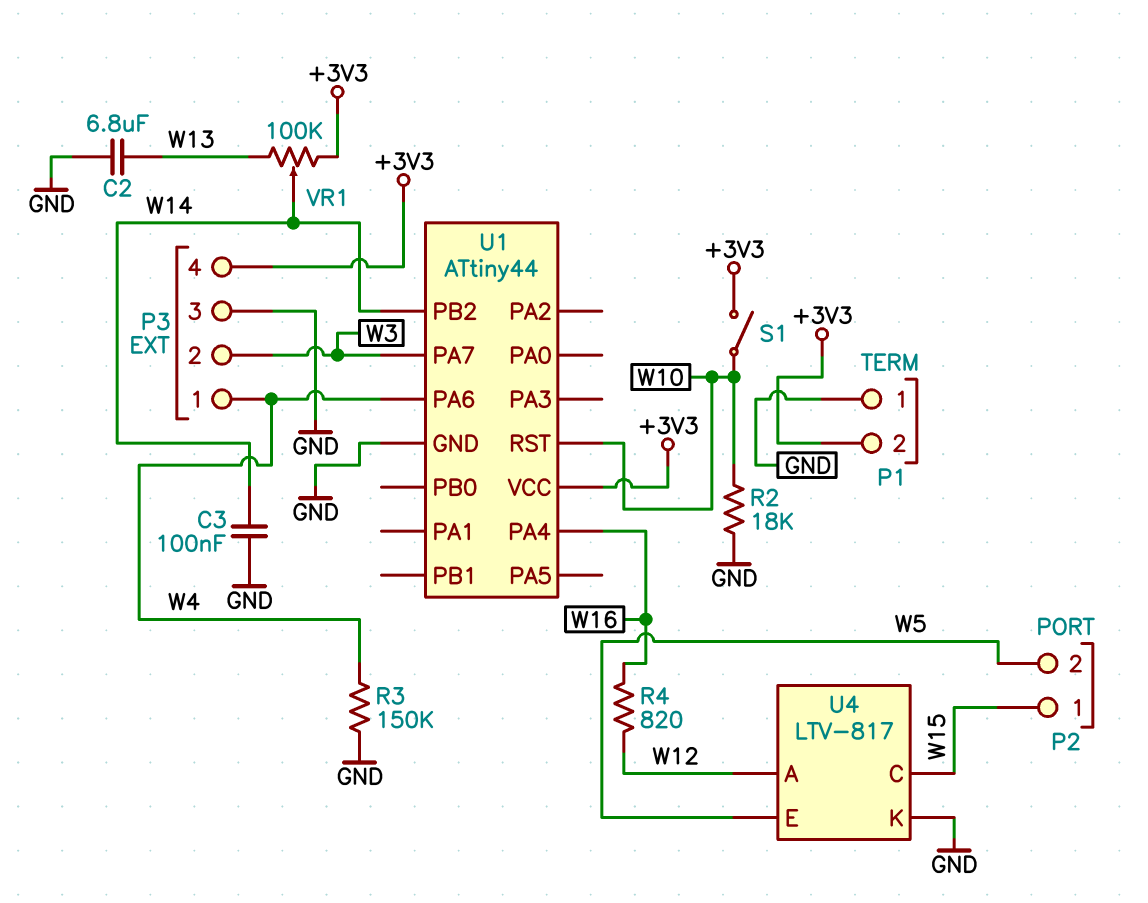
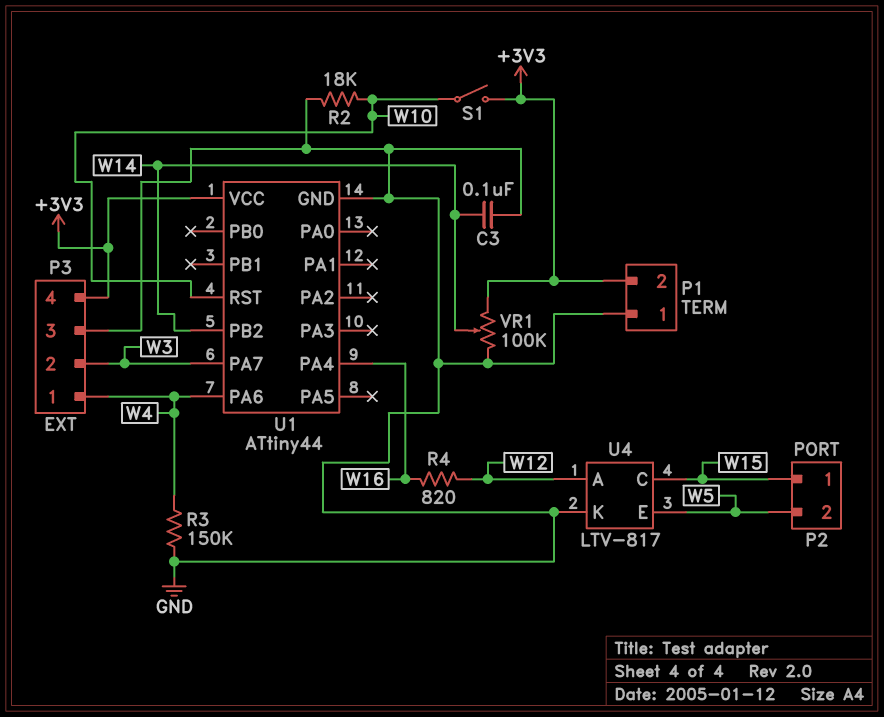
C2: 6.8uF (GND, W13) -> none
VR1: 100k (+3V3, W13, wiper W14) -> 100k (+3V3, GND, wiper W14)

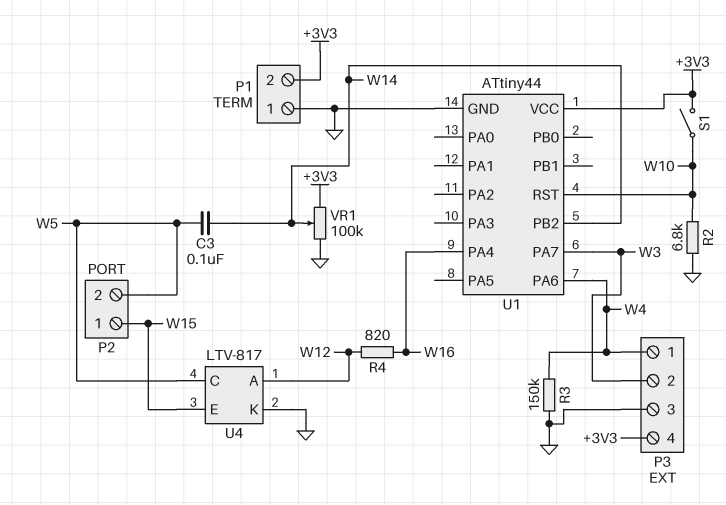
C3: 100nF (GND, W14) -> 100nF (W5, W14)
R2: 18k (GND, W10) -> 6.8k (GND, W10)
U4 pin C: W15 -> W5
U4 pin E: W5 -> W15

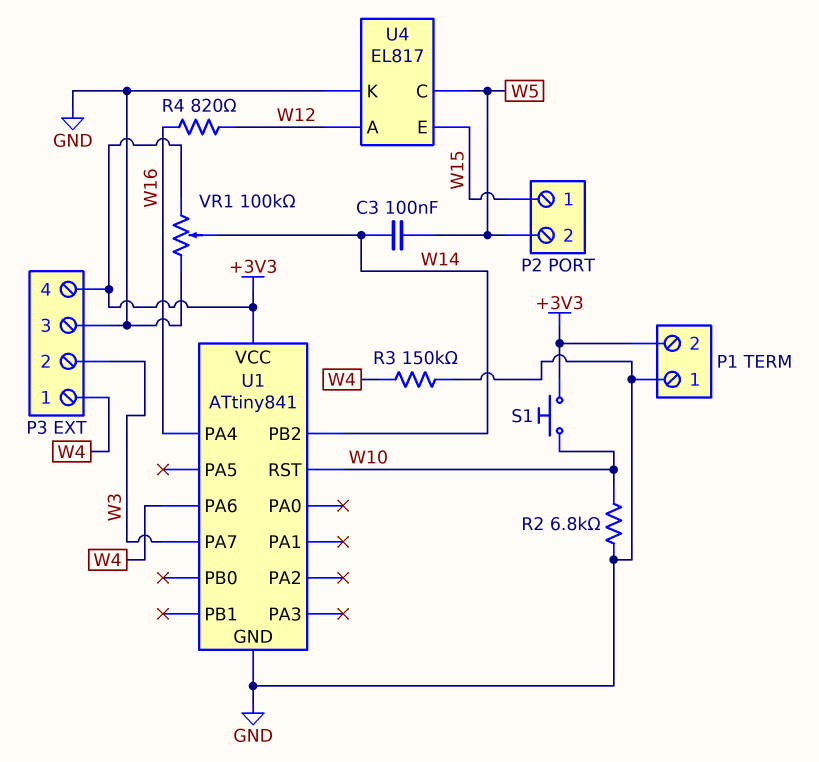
S1: switch (+3V3, W10) -> button (+3V3, W10)
U1: ATtiny44 -> ATtiny841
U4: LTV-817 -> EL817

